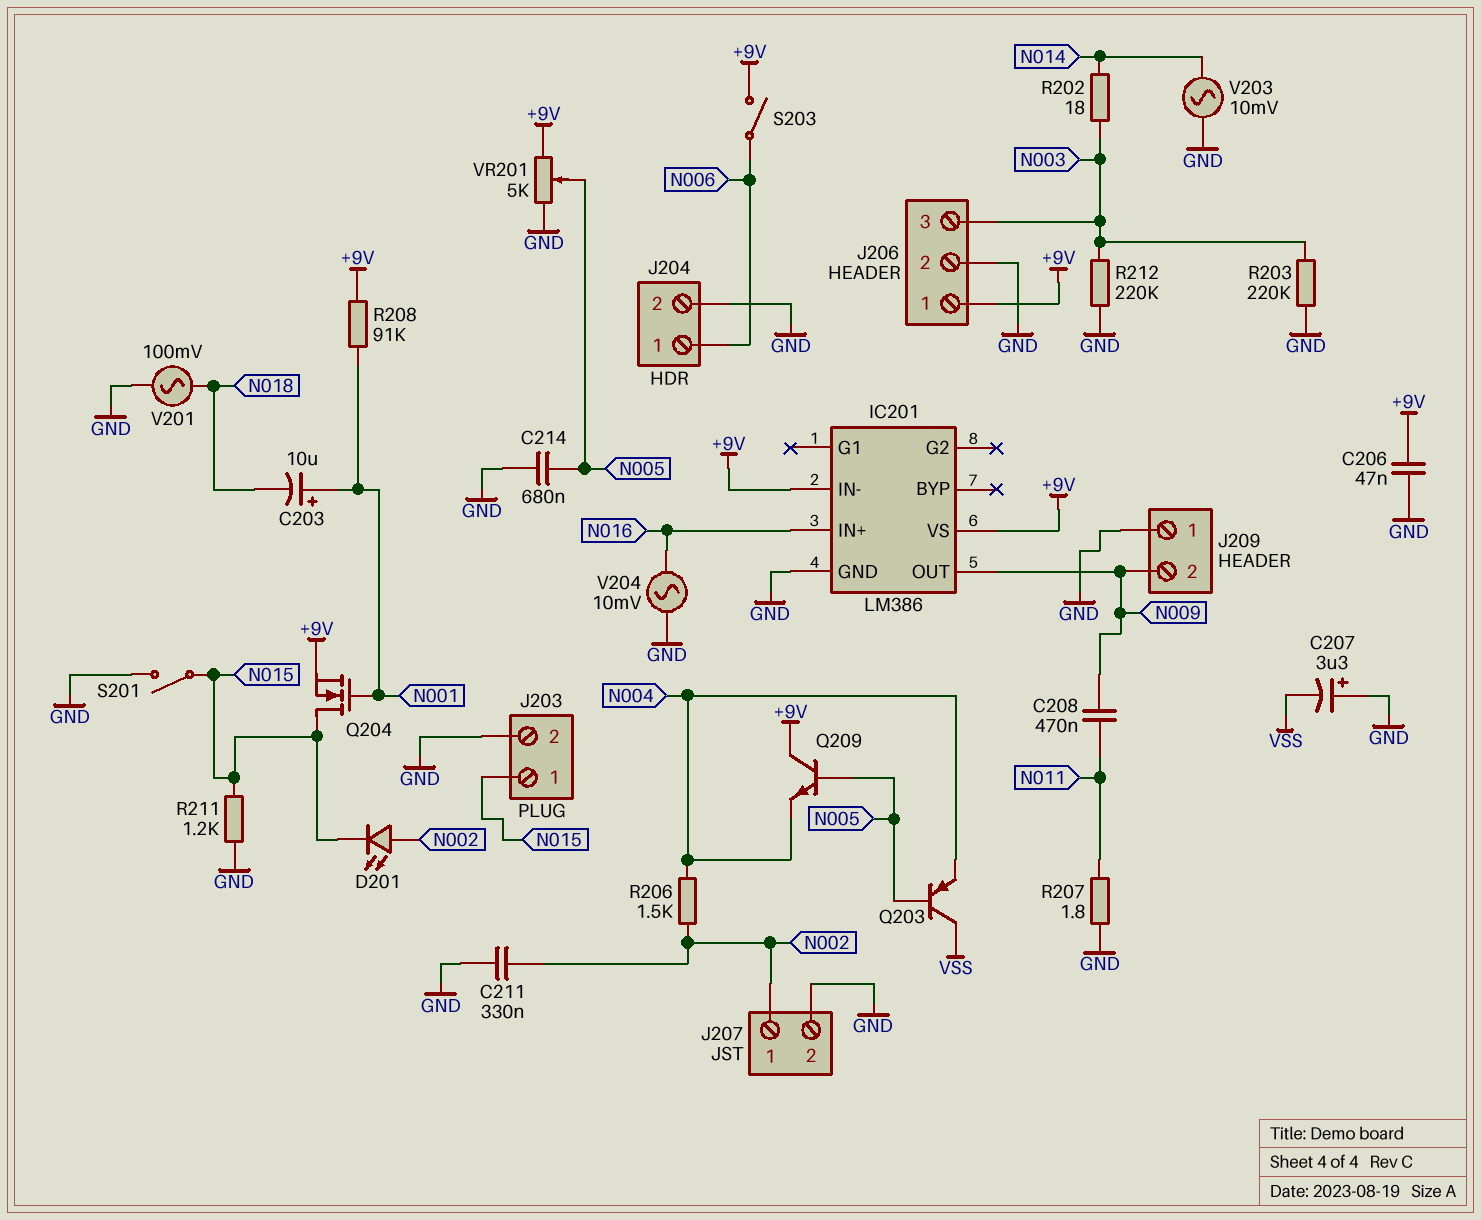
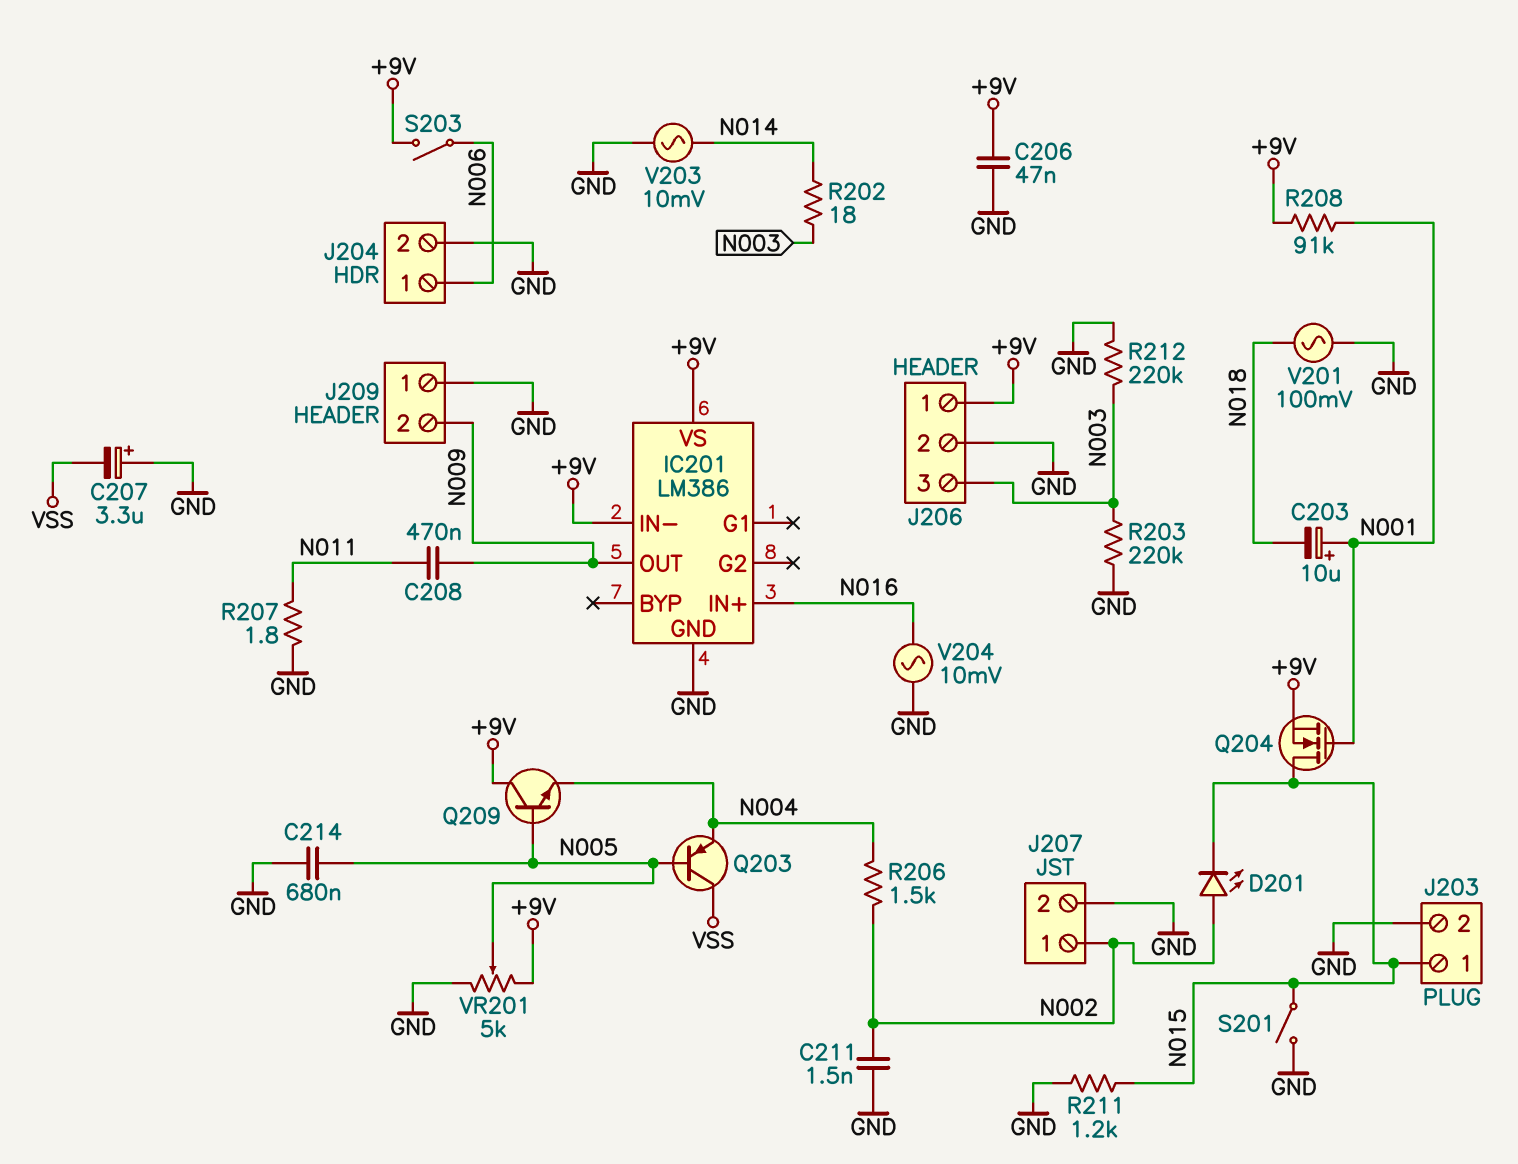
C211: 330nF (GND, N002) -> 1.5nF (GND, N002)

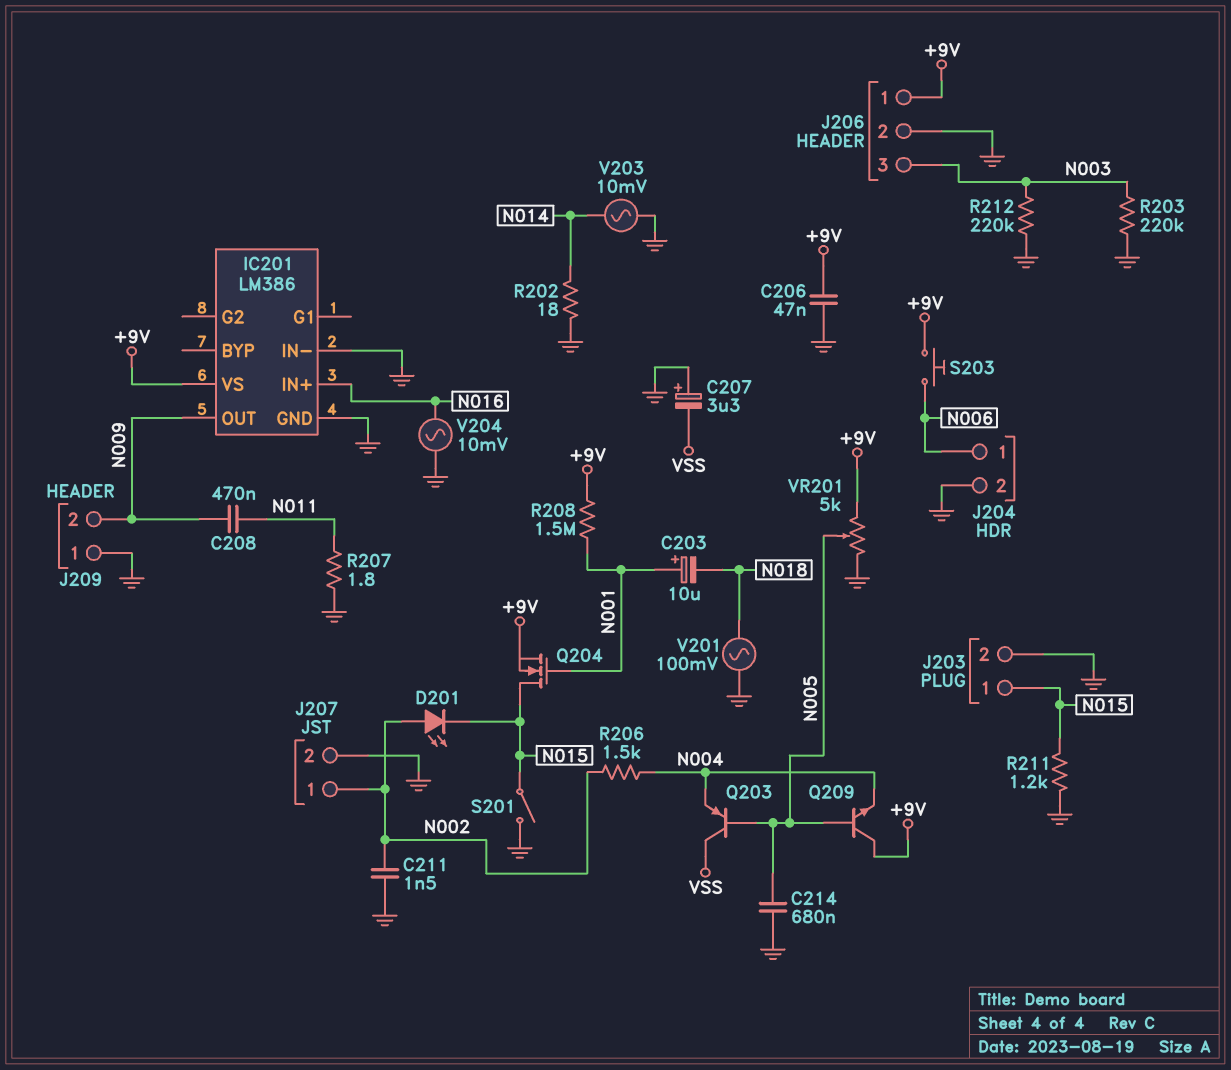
IC201 pin IN-: +9V -> GND
R202: 18 (N003, N014) -> 18 (GND, N014)
R208: 91k (+9V, N001) -> 1.5M (+9V, N001)
S203: switch (+9V, N006) -> button (+9V, N006)

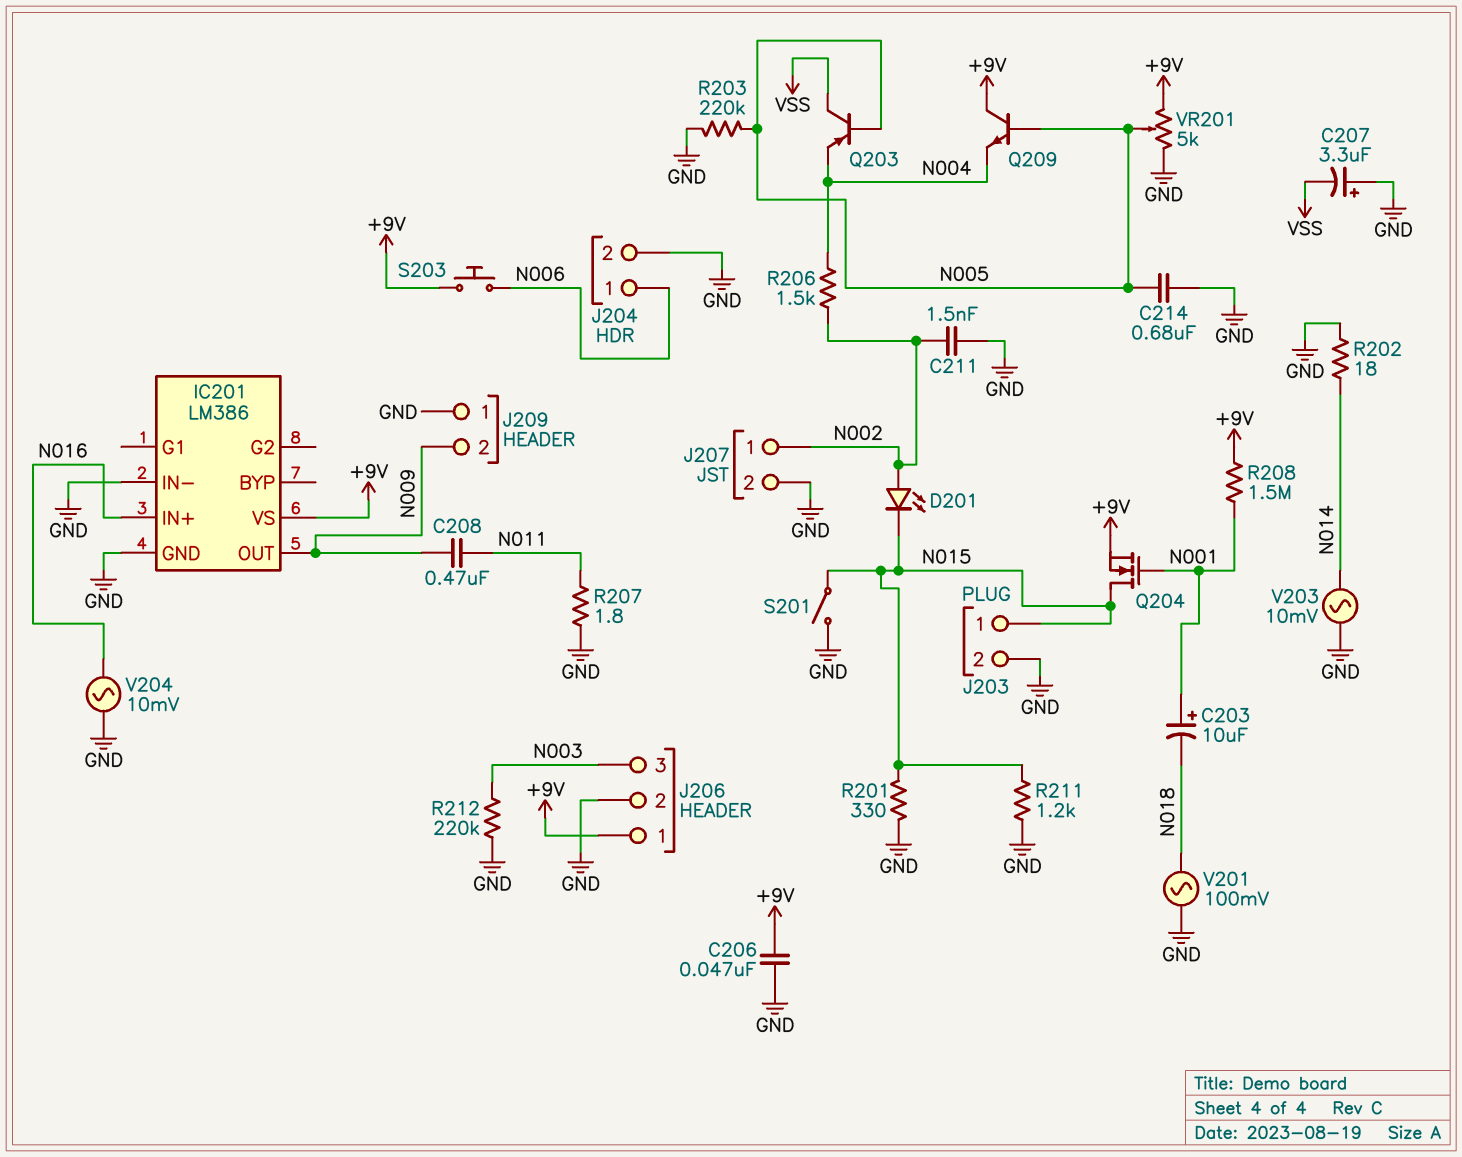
R201: none -> 330 (GND, N015)
R203: 220k (GND, N003) -> 220k (GND, N005)

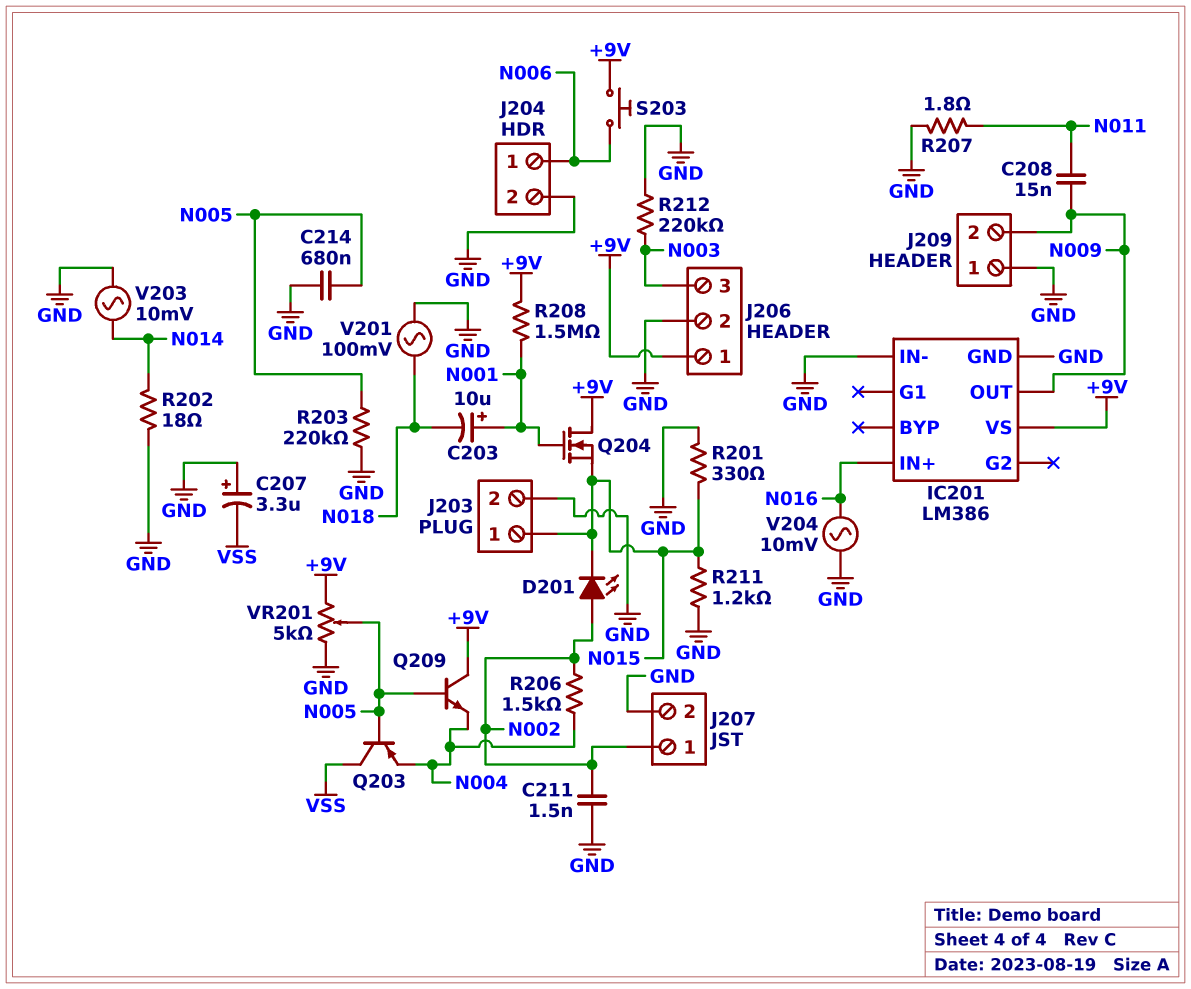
C206: 47nF (+9V, GND) -> none
C208: 470nF (N009, N011) -> 15nF (N009, N011)
Q204: NMOS (G N001, D N015, S +9V) -> NMOS (G N001, D +9V, S N015)
S201: switch (GND, N015) -> none

